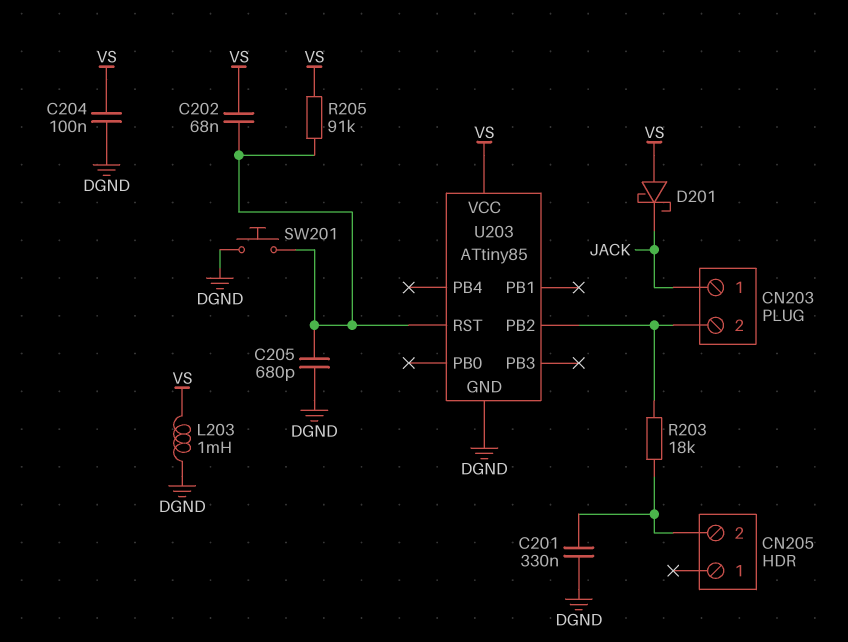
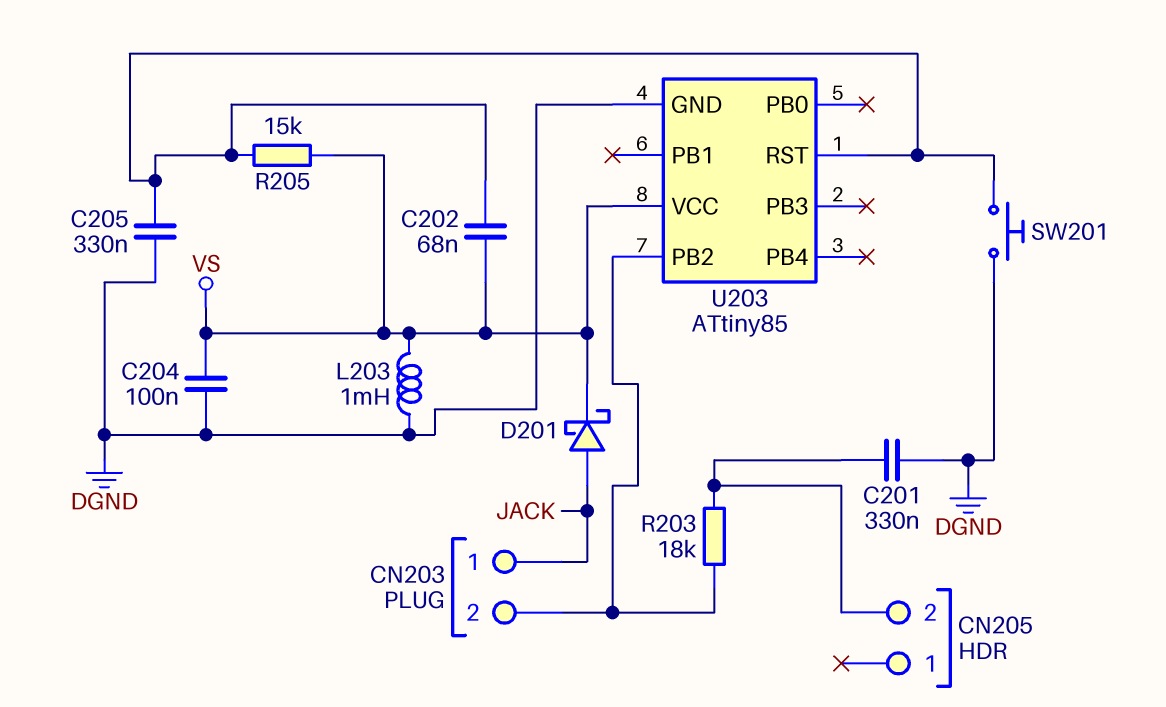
C205: 680pF (DGND, U203/RST) -> 330nF (DGND, U203/RST)
D201: schottky (A VS, K JACK) -> schottky (A JACK, K VS)
R205: 91k (U203/RST, VS) -> 15k (U203/RST, VS)

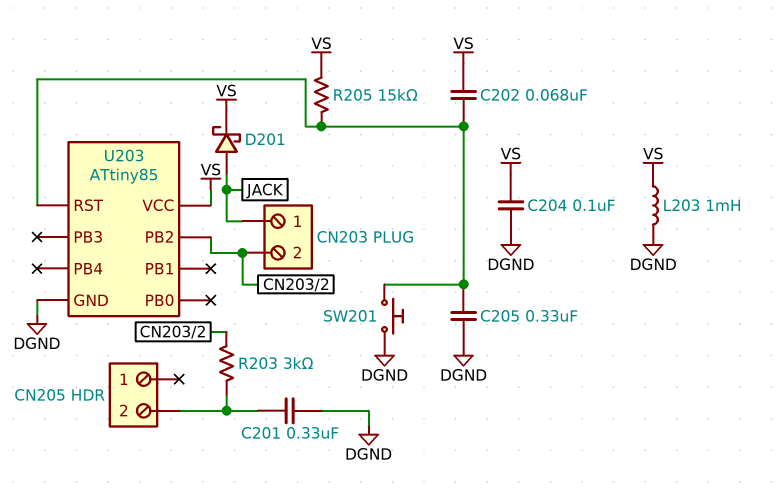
R203: 18k (CN203/2, CN205/2) -> 3k (CN203/2, CN205/2)

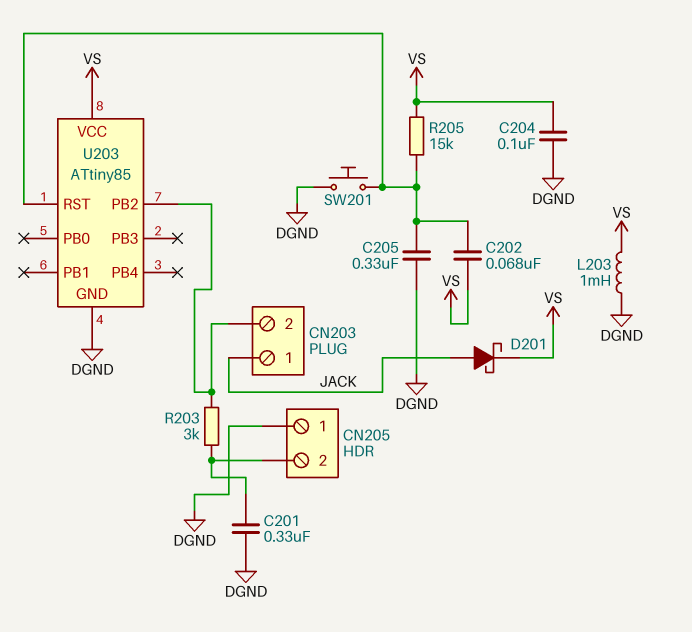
CN205 pin 1: none -> DGND

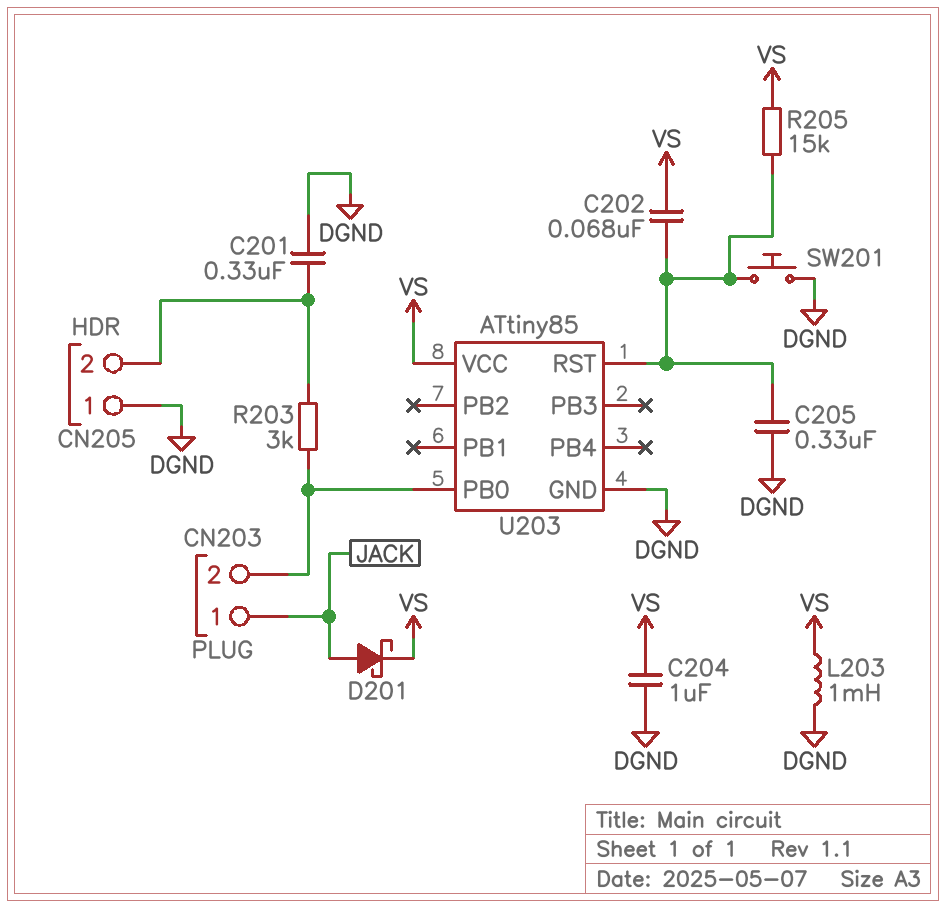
C204: 100nF (DGND, VS) -> 1uF (DGND, VS)
U203 pin PB0: none -> CN203/2
U203 pin PB2: CN203/2 -> none

